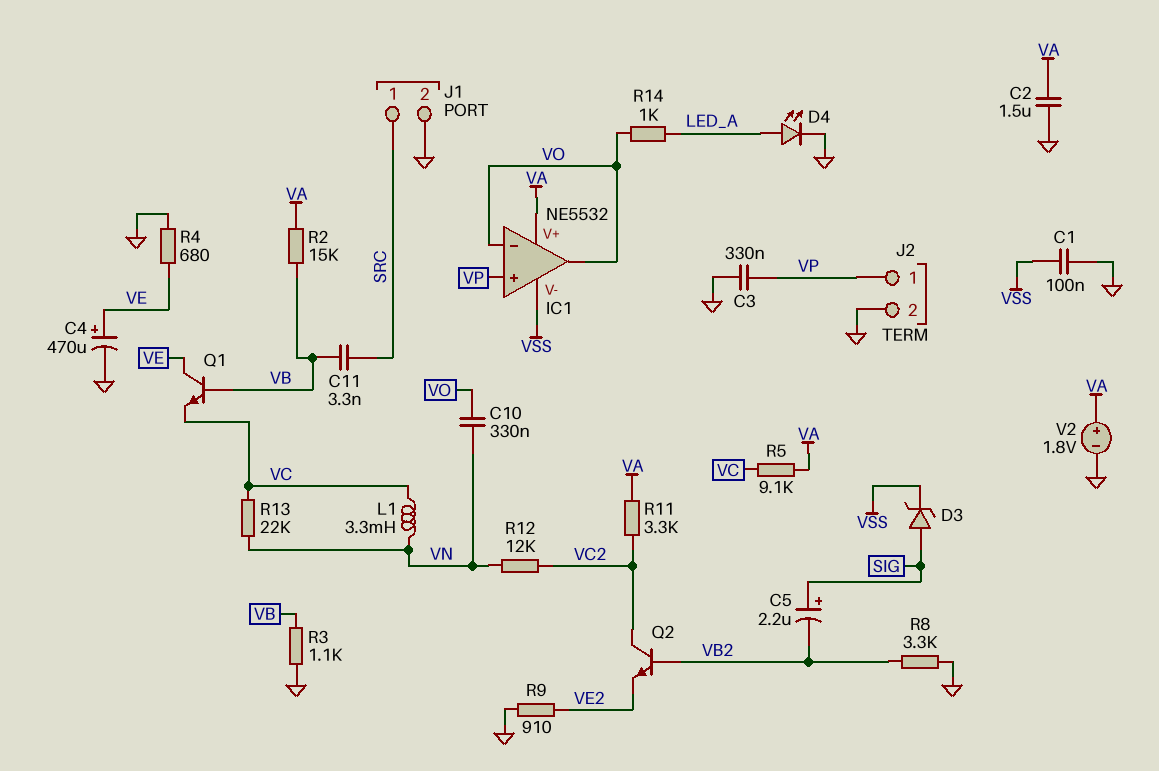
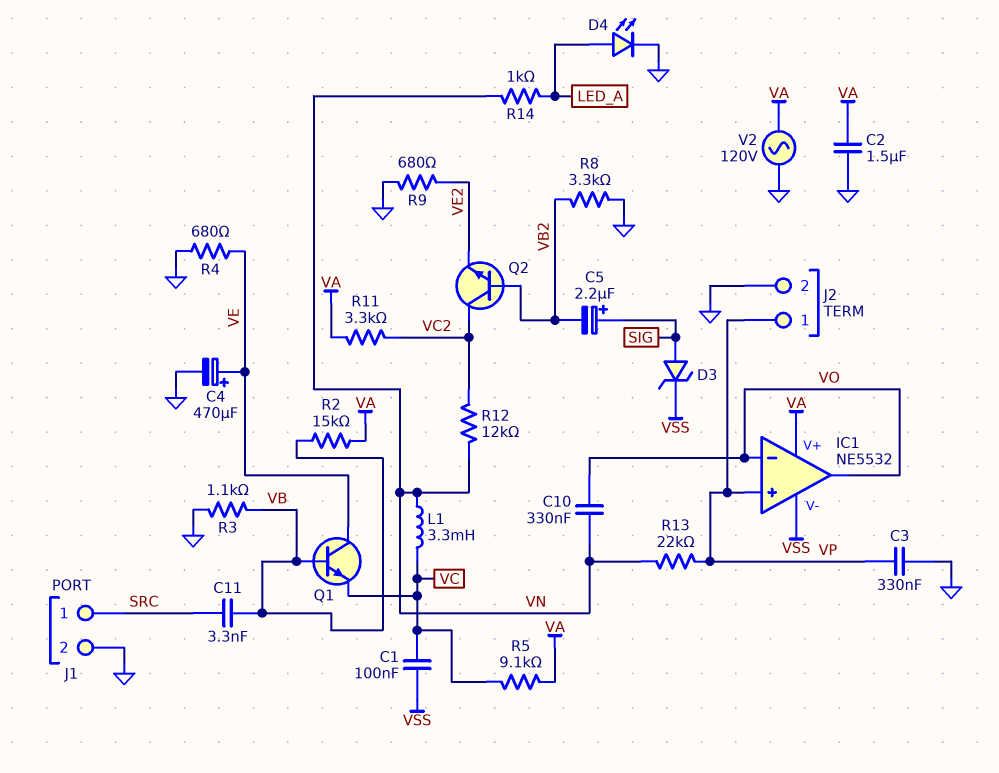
C1: 100nF (GND, VSS) -> 100nF (VC, VSS)
R9: 910 (GND, VE2) -> 680 (GND, VE2)
R13: 22k (VC, VN) -> 22k (VN, VP)
R14: 1k (LED_A, VO) -> 1k (LED_A, VN)
V2: 1.8V (plus VA, minus GND) -> AC 120V (GND, VA)

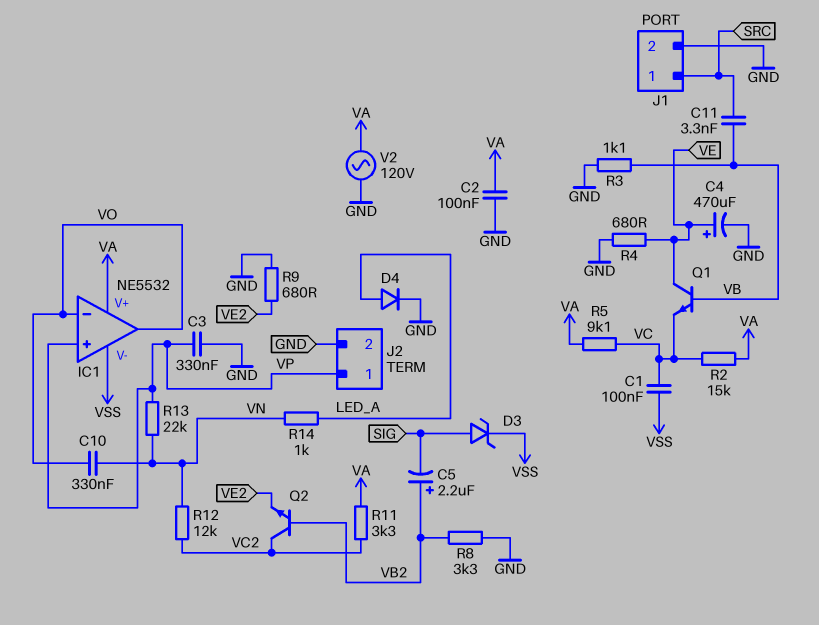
C2: 1.5uF (GND, VA) -> 100nF (GND, VA)
C5: 2.2uF (plus SIG, minus VB2) -> 2.2uF (plus VB2, minus SIG)
D4: LED (A LED_A, K GND) -> diode (A LED_A, K GND)
L1: 3.3mH (VC, VN) -> none
R2: 15k (VA, VB) -> 15k (VA, VC)

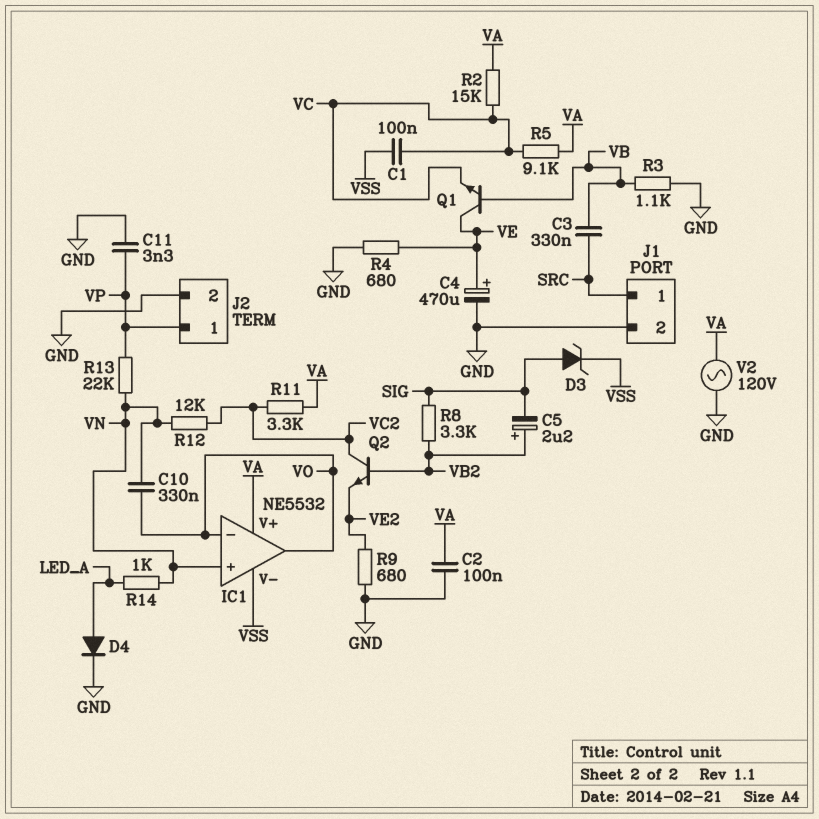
C3: 330nF (GND, VP) -> 330nF (SRC, VB)
C11: 3.3nF (SRC, VB) -> 3.3nF (GND, VP)
IC1 pin in+: VP -> VN
R8: 3.3k (GND, VB2) -> 3.3k (SIG, VB2)

